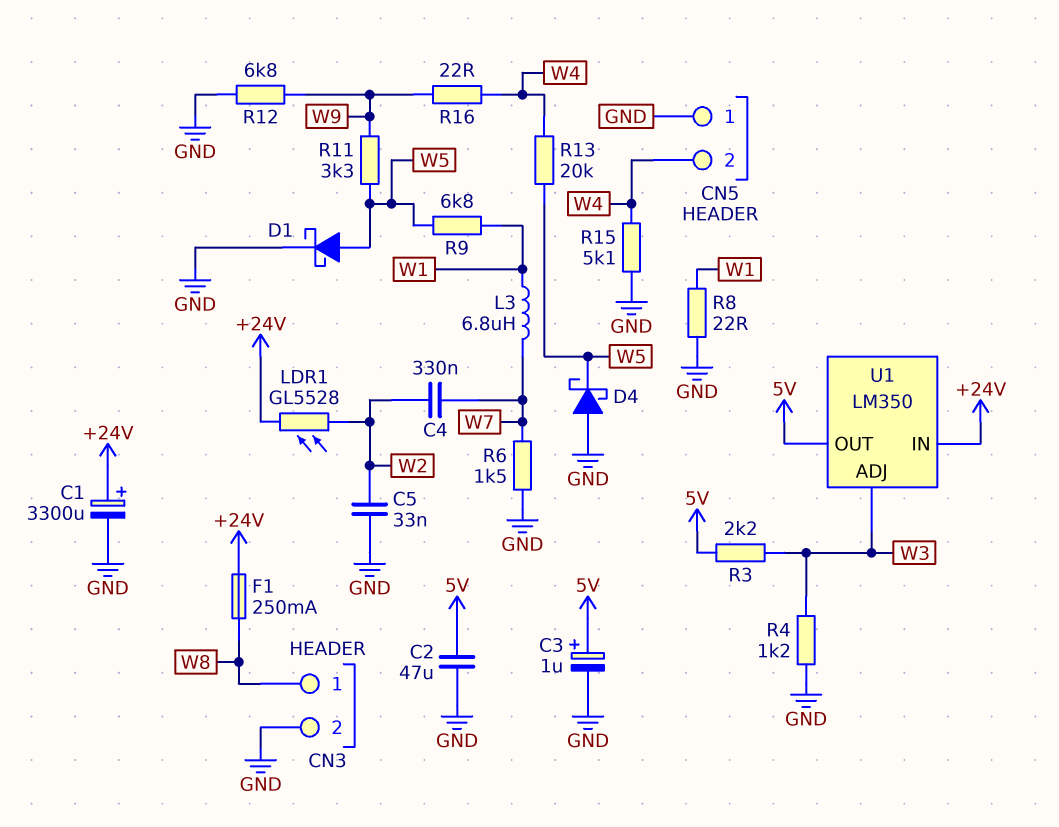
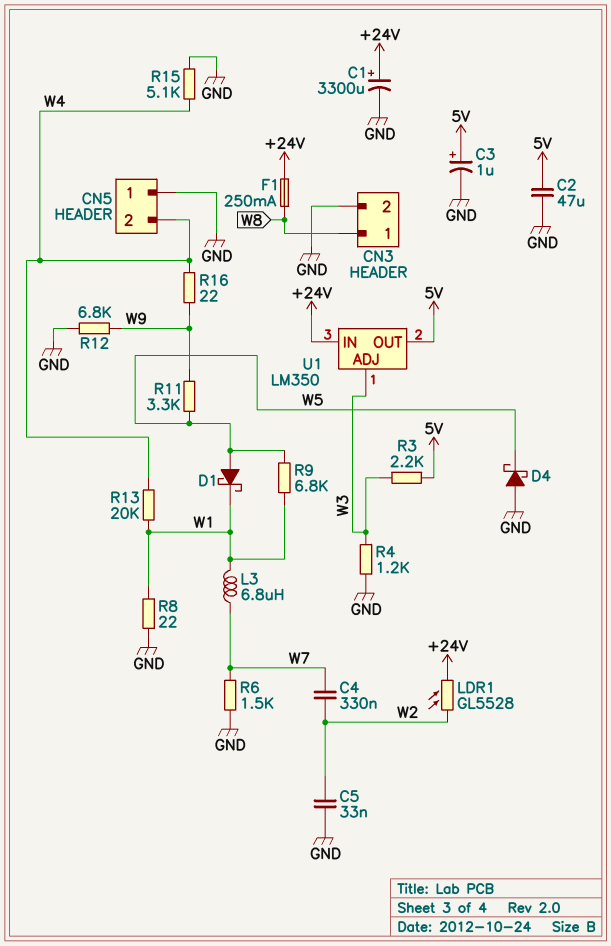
D1: schottky (A W5, K GND) -> schottky (A W5, K W1)
R13: 20k (W4, W5) -> 20k (W1, W4)

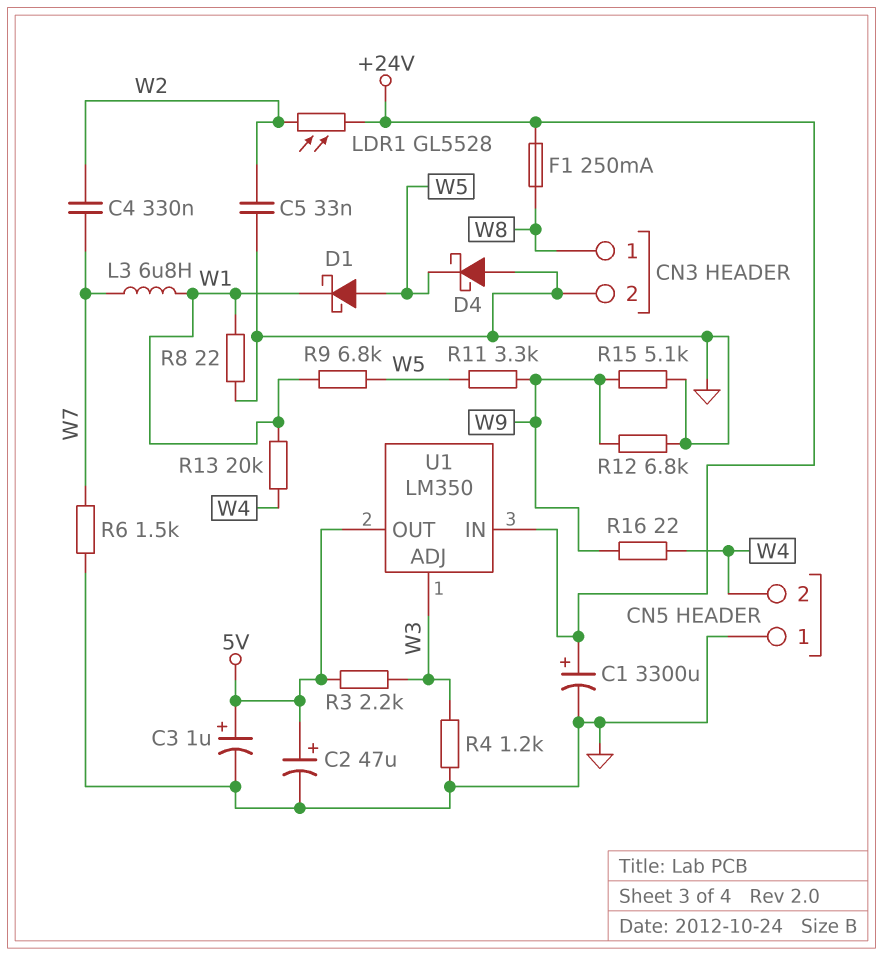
C2: 47uF (5V, GND) -> 47uF (plus 5V, minus GND)
R15: 5.1k (GND, W4) -> 5.1k (GND, W9)

